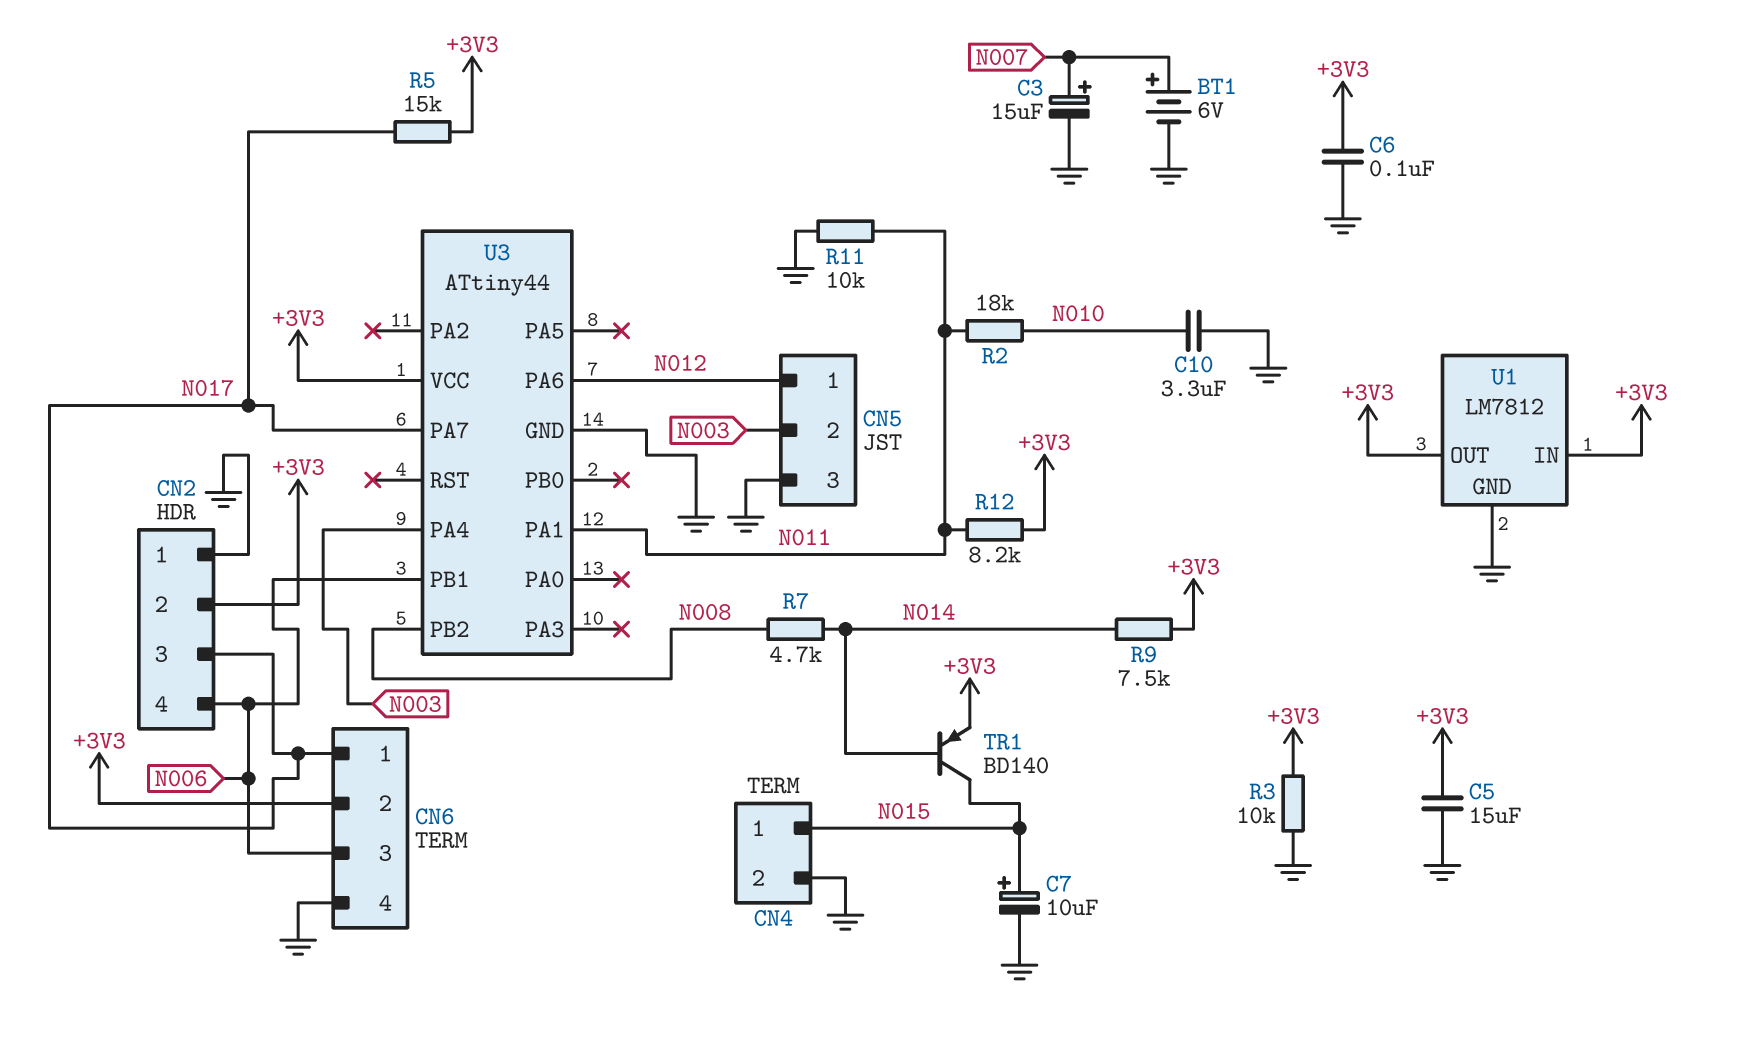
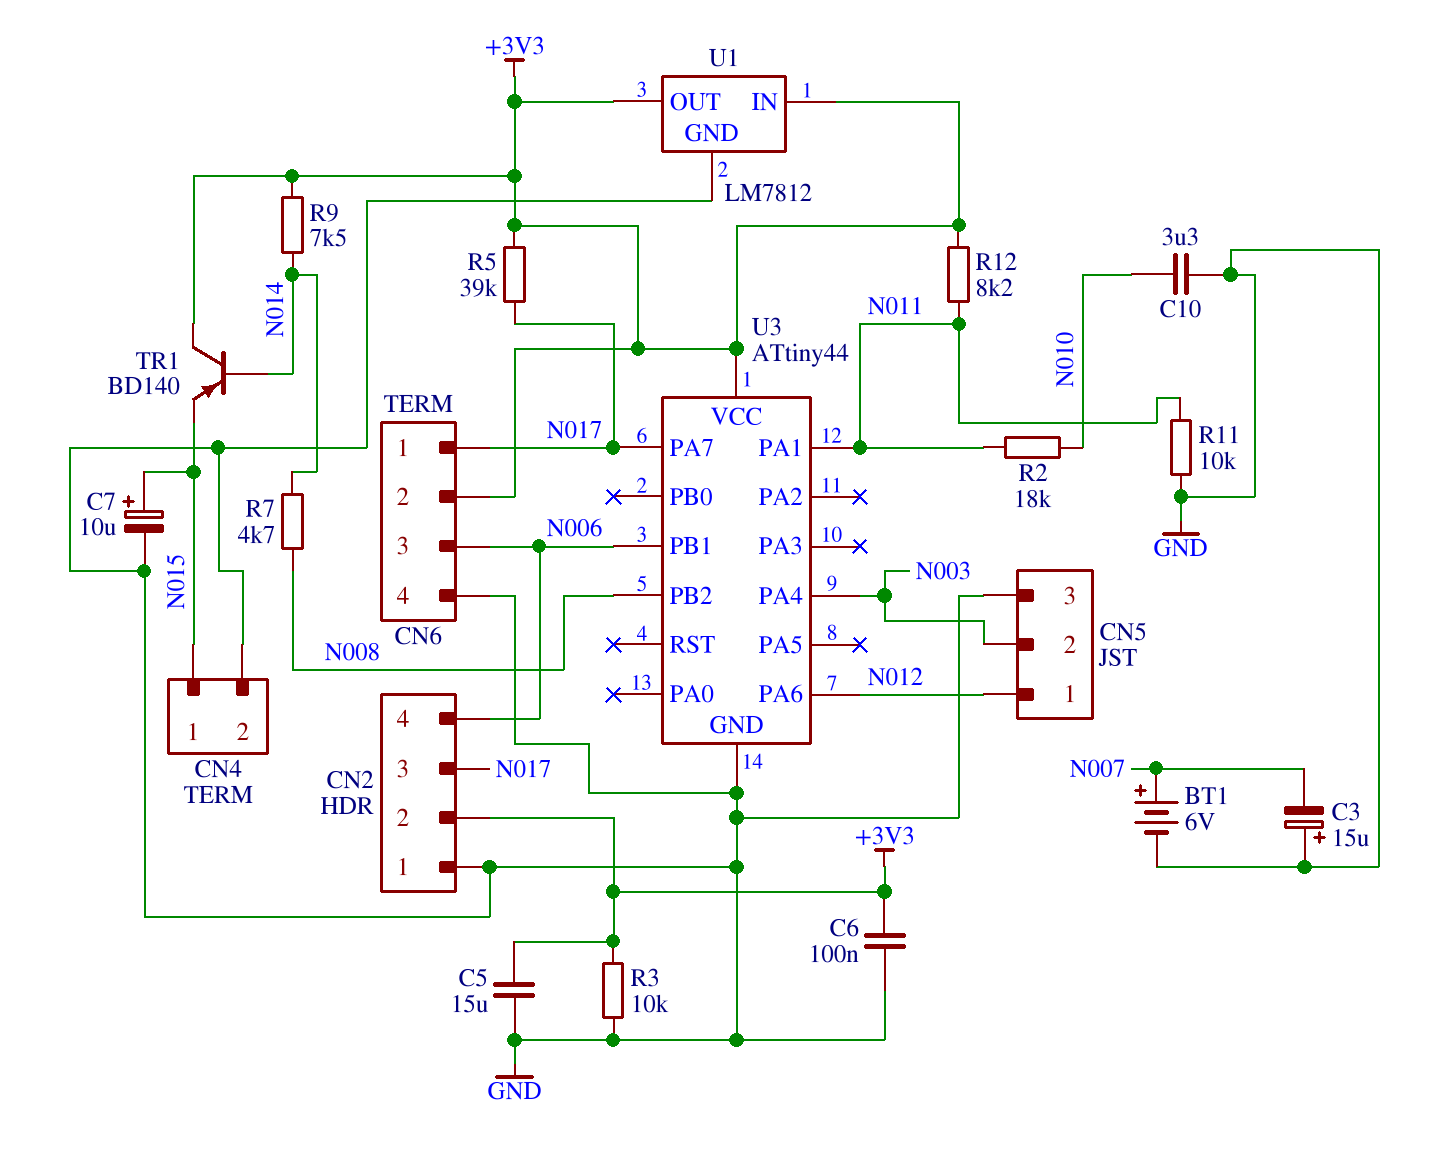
C3: 15uF (plus N007, minus GND) -> 15uF (plus GND, minus N007)
R5: 15k (+3V3, N017) -> 39k (+3V3, N017)
TR1: PNP BD140 (B N014, C N015, E +3V3) -> PNP BD140 (B N014, C +3V3, E N015)

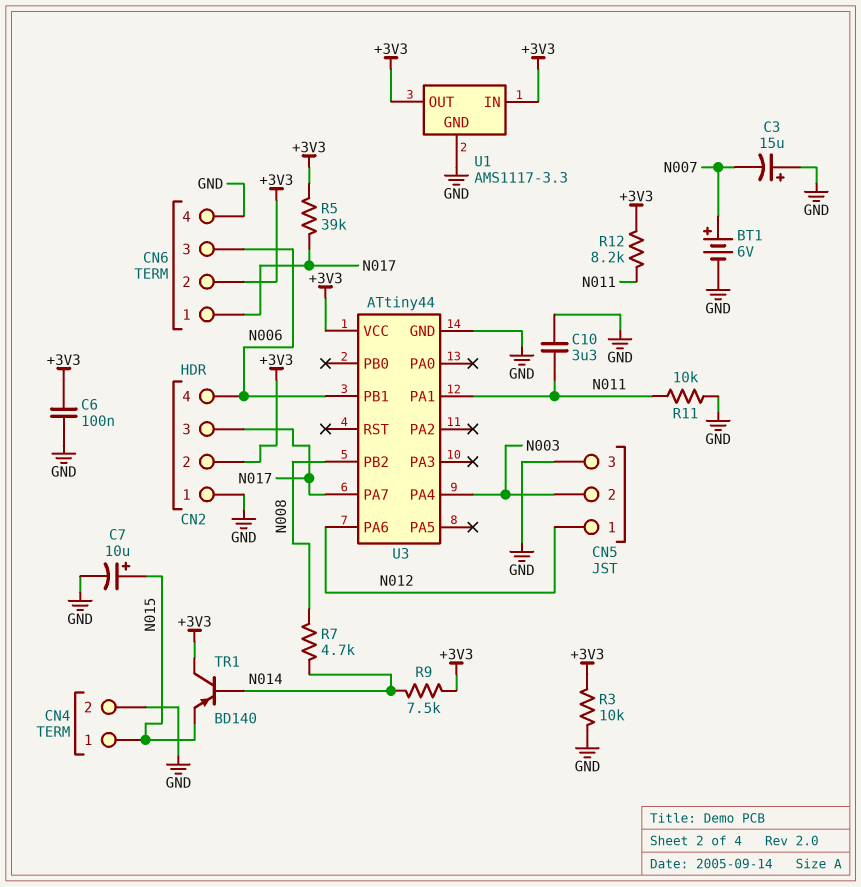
C5: 15uF (+3V3, GND) -> none
C10: 3.3uF (GND, N010) -> 3.3uF (GND, N011)
R2: 18k (N010, N011) -> none
U1: LM7812 -> AMS1117-3.3

